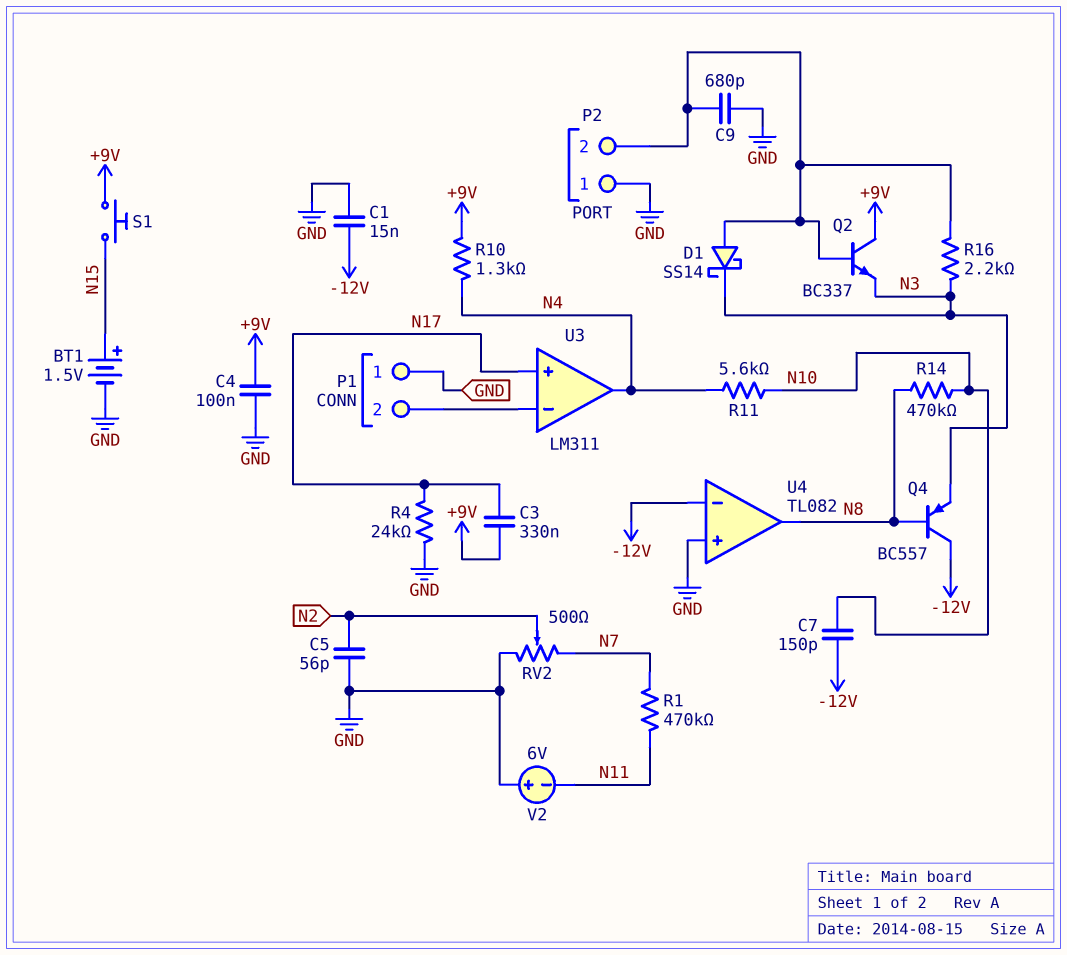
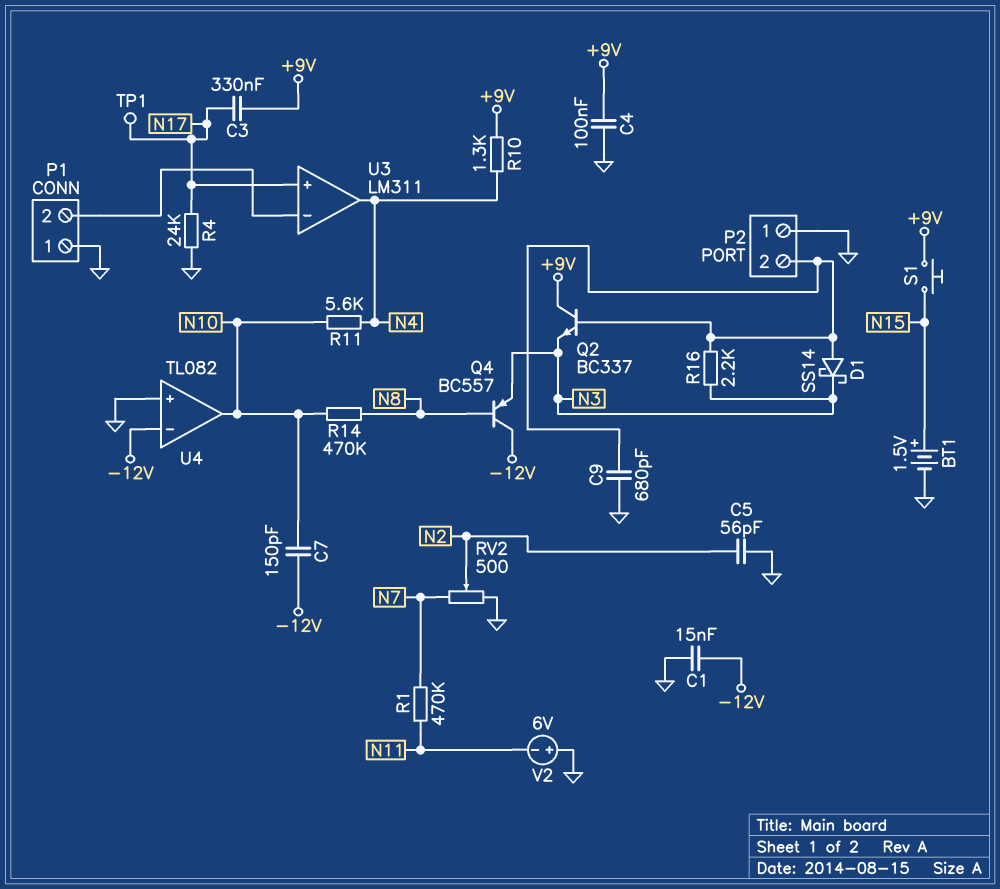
TP1: none -> test point (N17)
U4 pin out: N8 -> N10

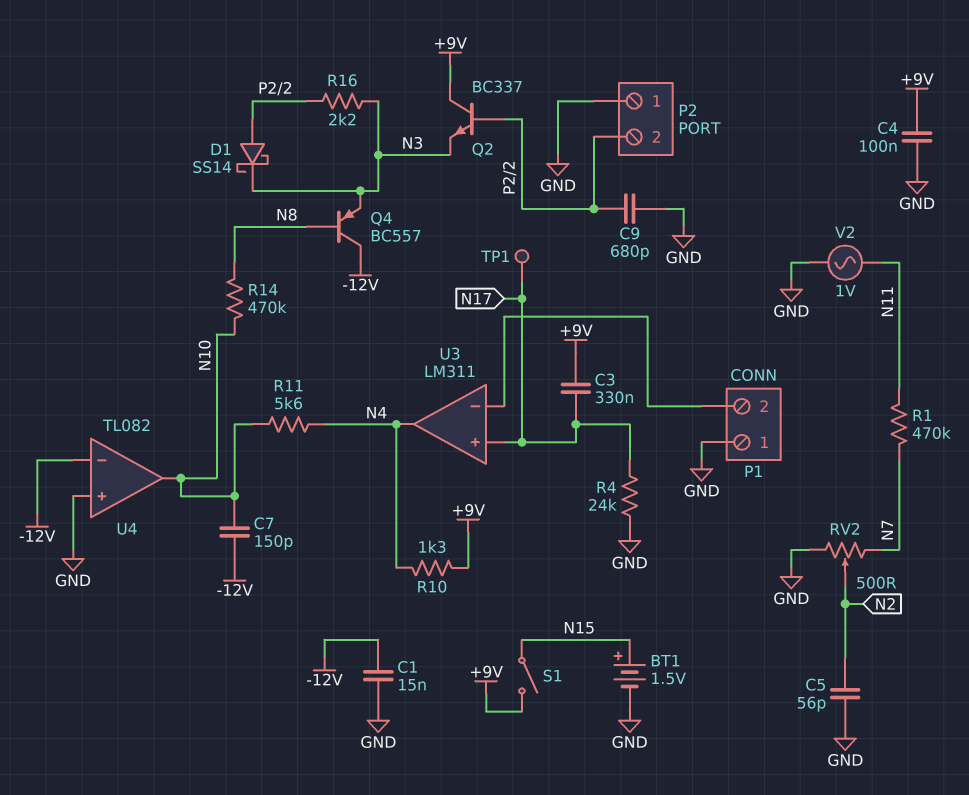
S1: button (+9V, N15) -> switch (+9V, N15)
V2: 6V (plus GND, minus N11) -> AC 1V (GND, N11)

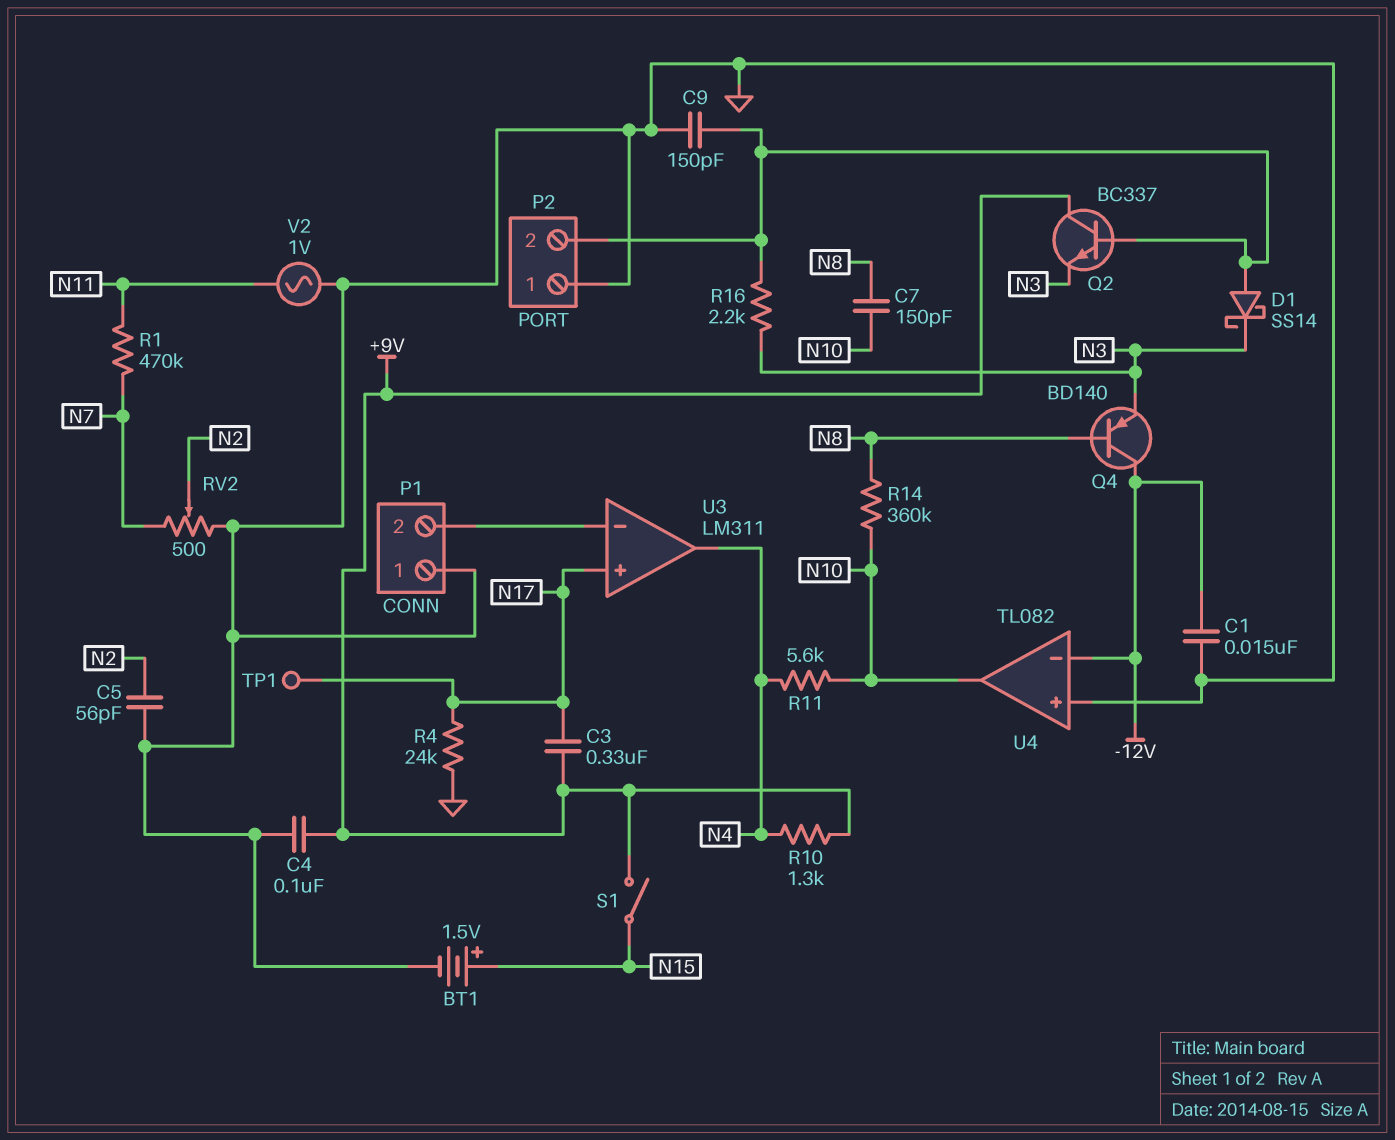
C7: 150pF (-12V, N10) -> 150pF (N8, N10)
C9: 680pF (GND, P2/2) -> 150pF (GND, P2/2)
Q4: PNP BC557 (B N8, C -12V, E N3) -> PNP BD140 (B N8, C -12V, E N3)
R14: 470k (N8, N10) -> 360k (N8, N10)

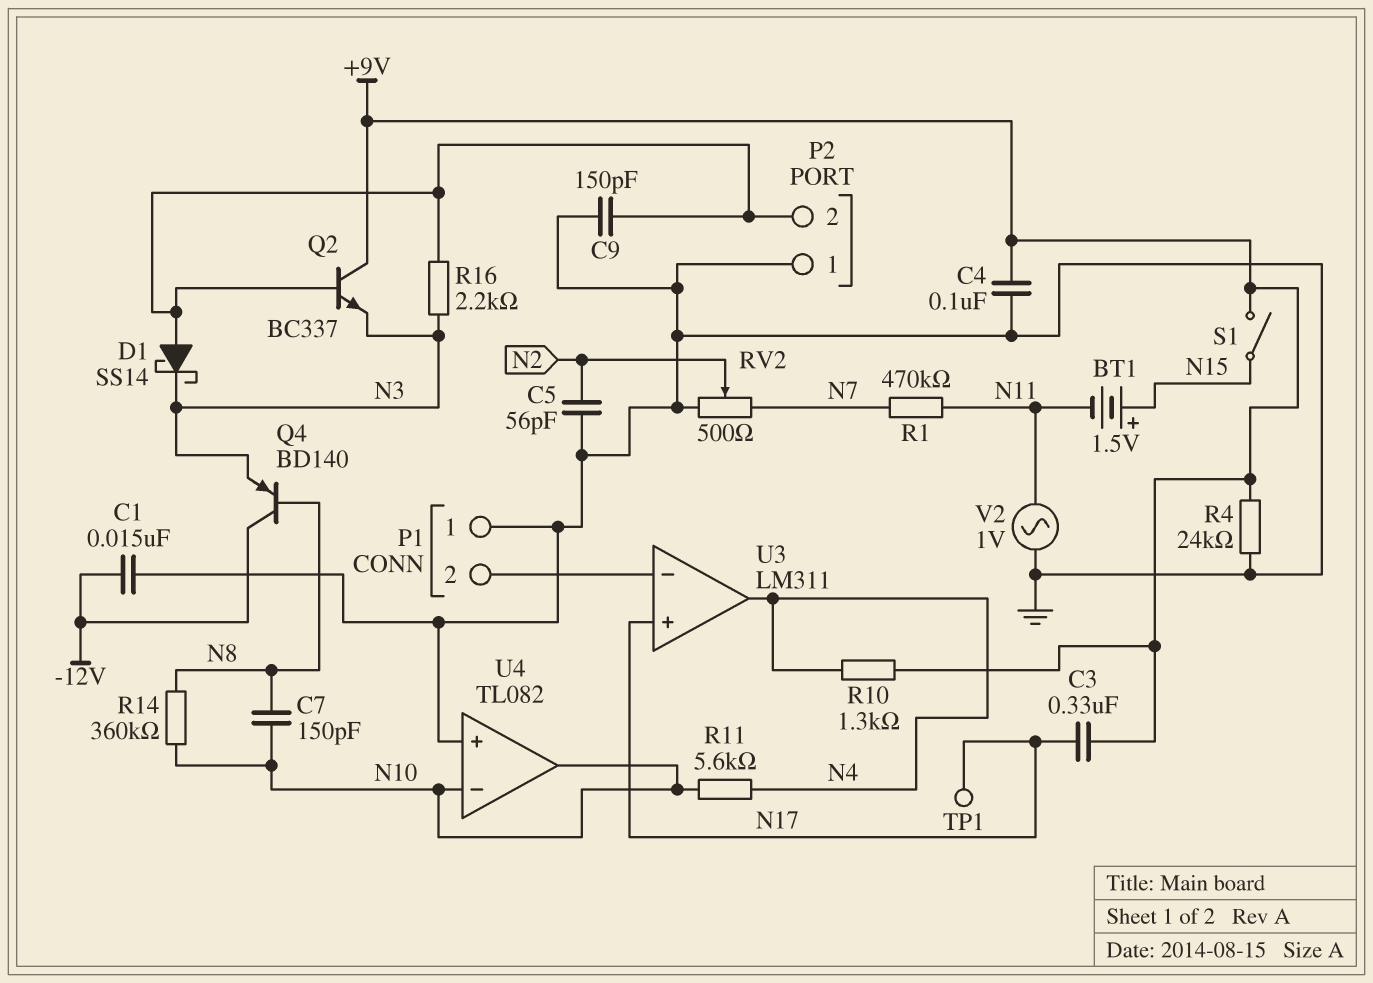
BT1: 1.5V (plus N15, minus GND) -> 1.5V (plus N15, minus N11)
R4: 24k (GND, N17) -> 24k (+9V, GND)
U4 pin in-: -12V -> N10

